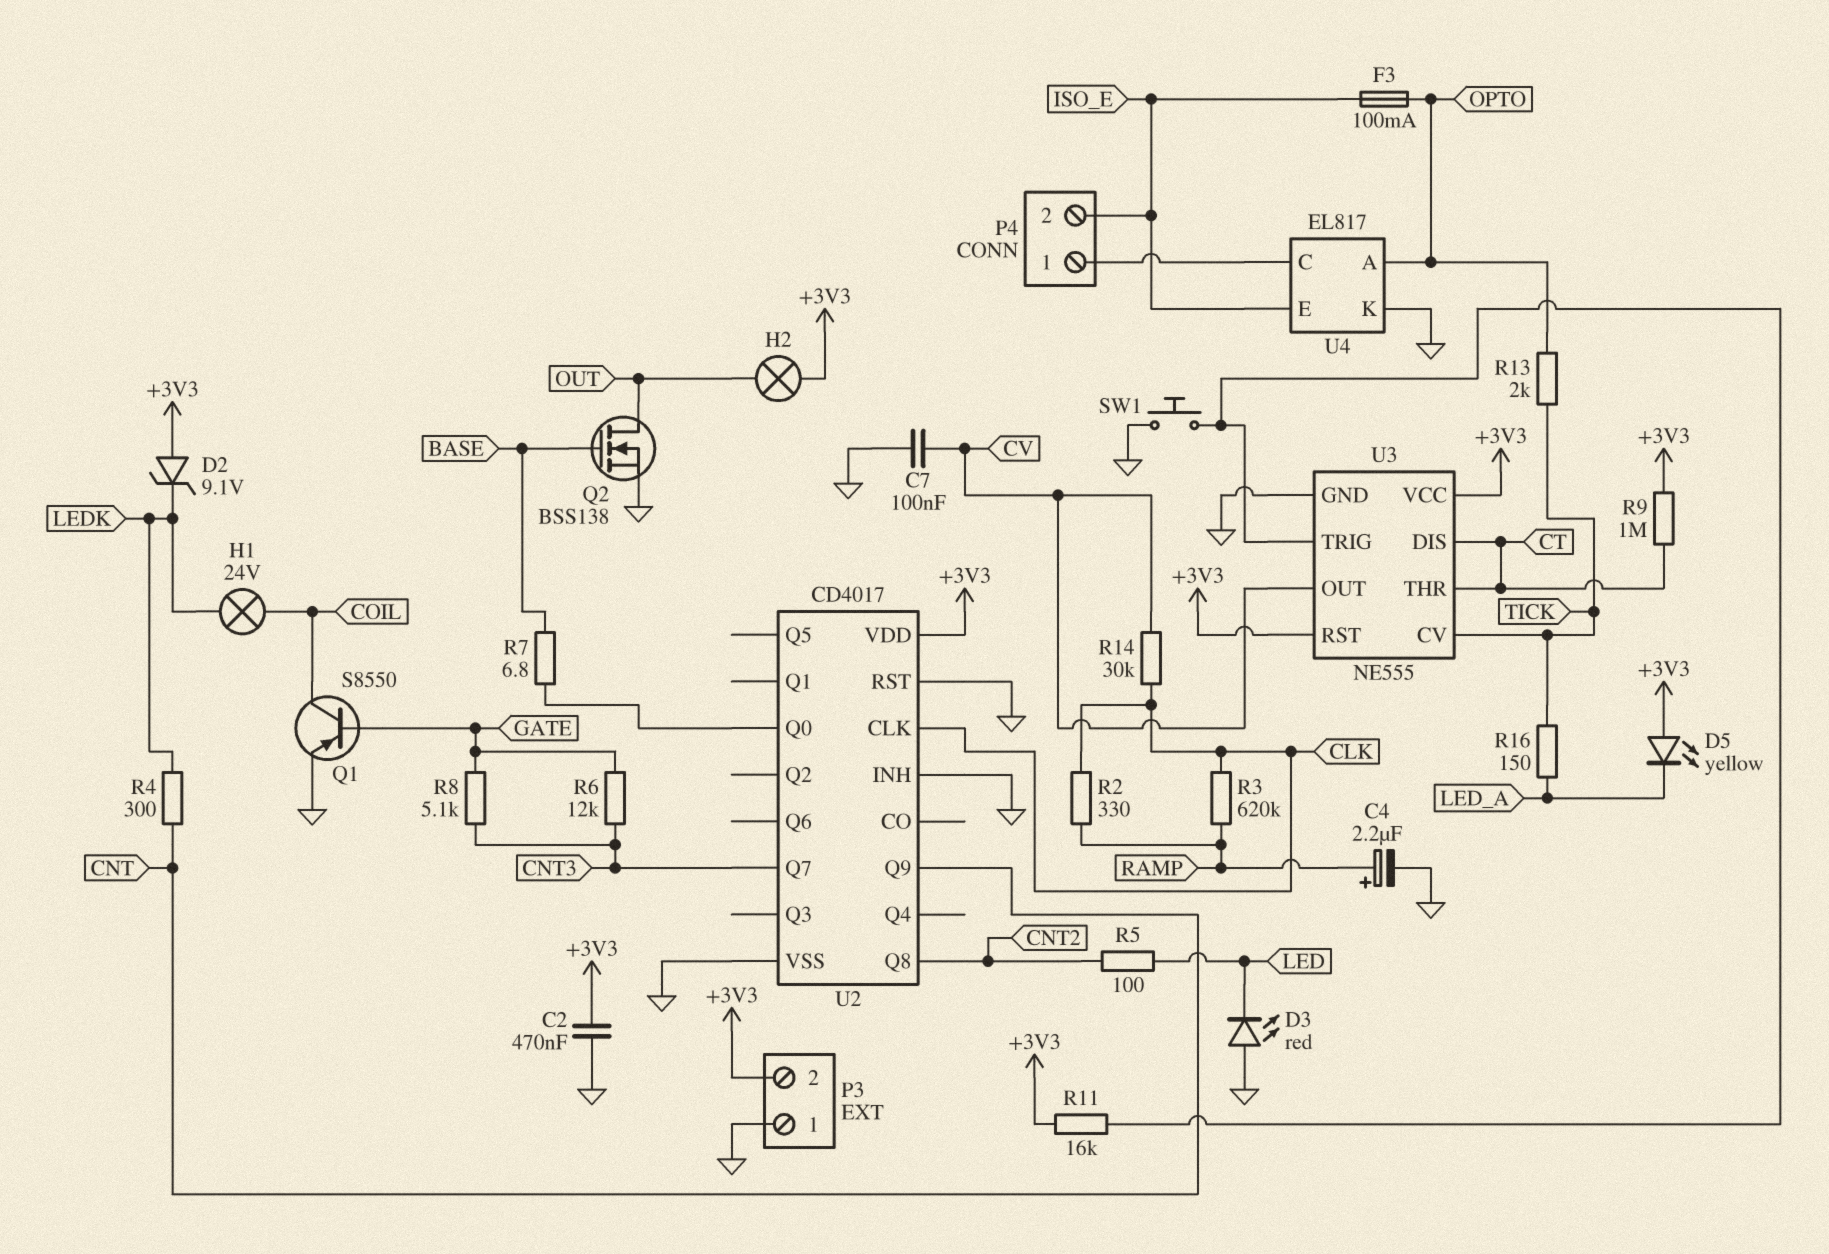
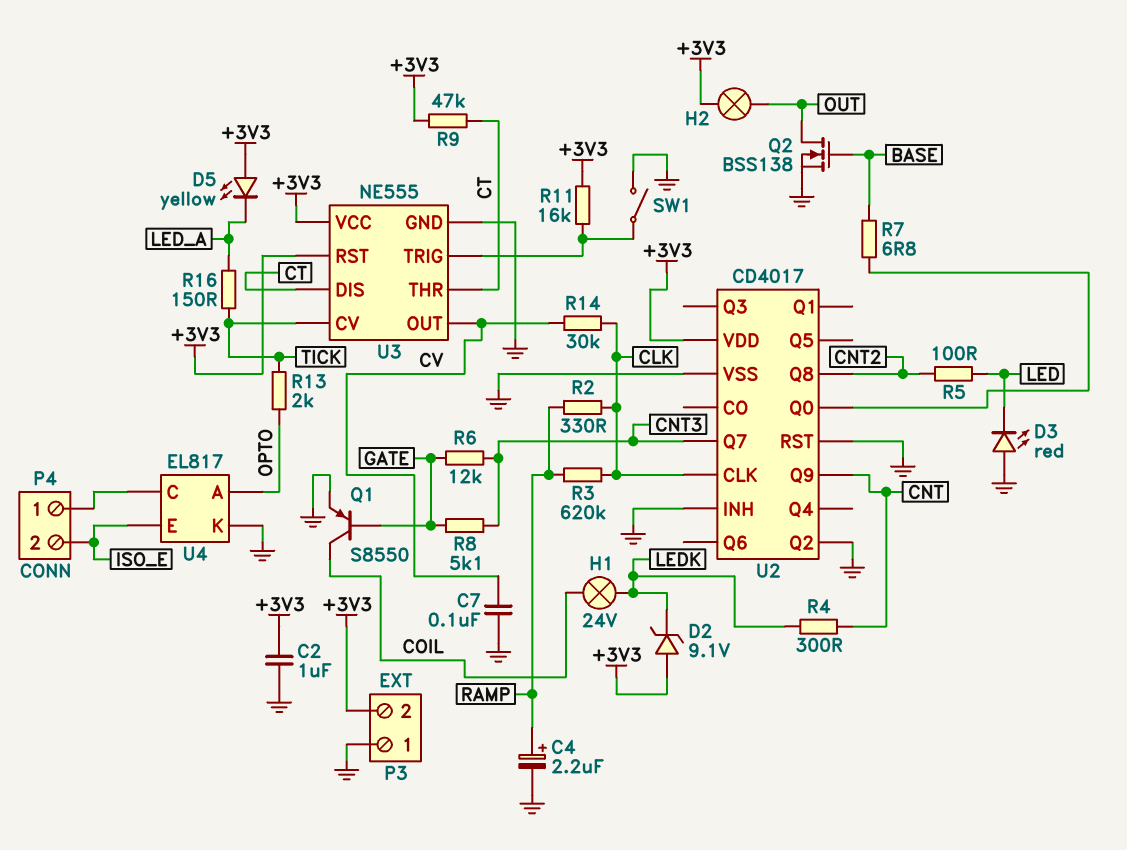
C2: 470nF (+3V3, GND) -> 1uF (+3V3, GND)
F3: 100mA (ISO_E, OPTO) -> none
R9: 1M (+3V3, CT) -> 47k (+3V3, CT)
SW1: button (GND, U3/TRIG) -> switch (GND, U3/TRIG)
U2 pin Q2: none -> GND

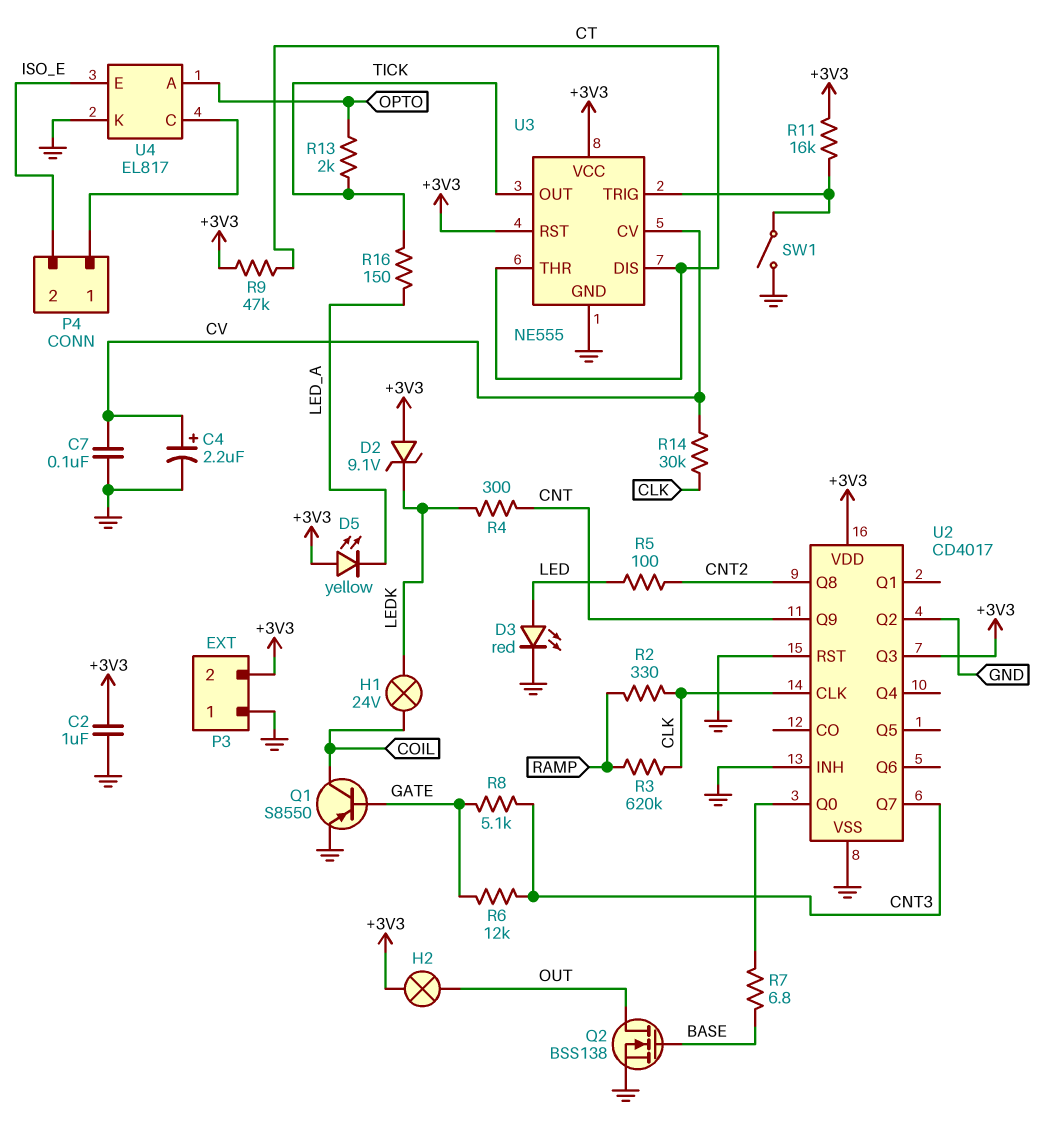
C4: 2.2uF (plus RAMP, minus GND) -> 2.2uF (plus CV, minus GND)
D3: LED red (A GND, K LED) -> LED red (A LED, K GND)
U2 pin Q3: none -> +3V3
U3 pin CV: TICK -> CV
U3 pin OUT: CV -> TICK

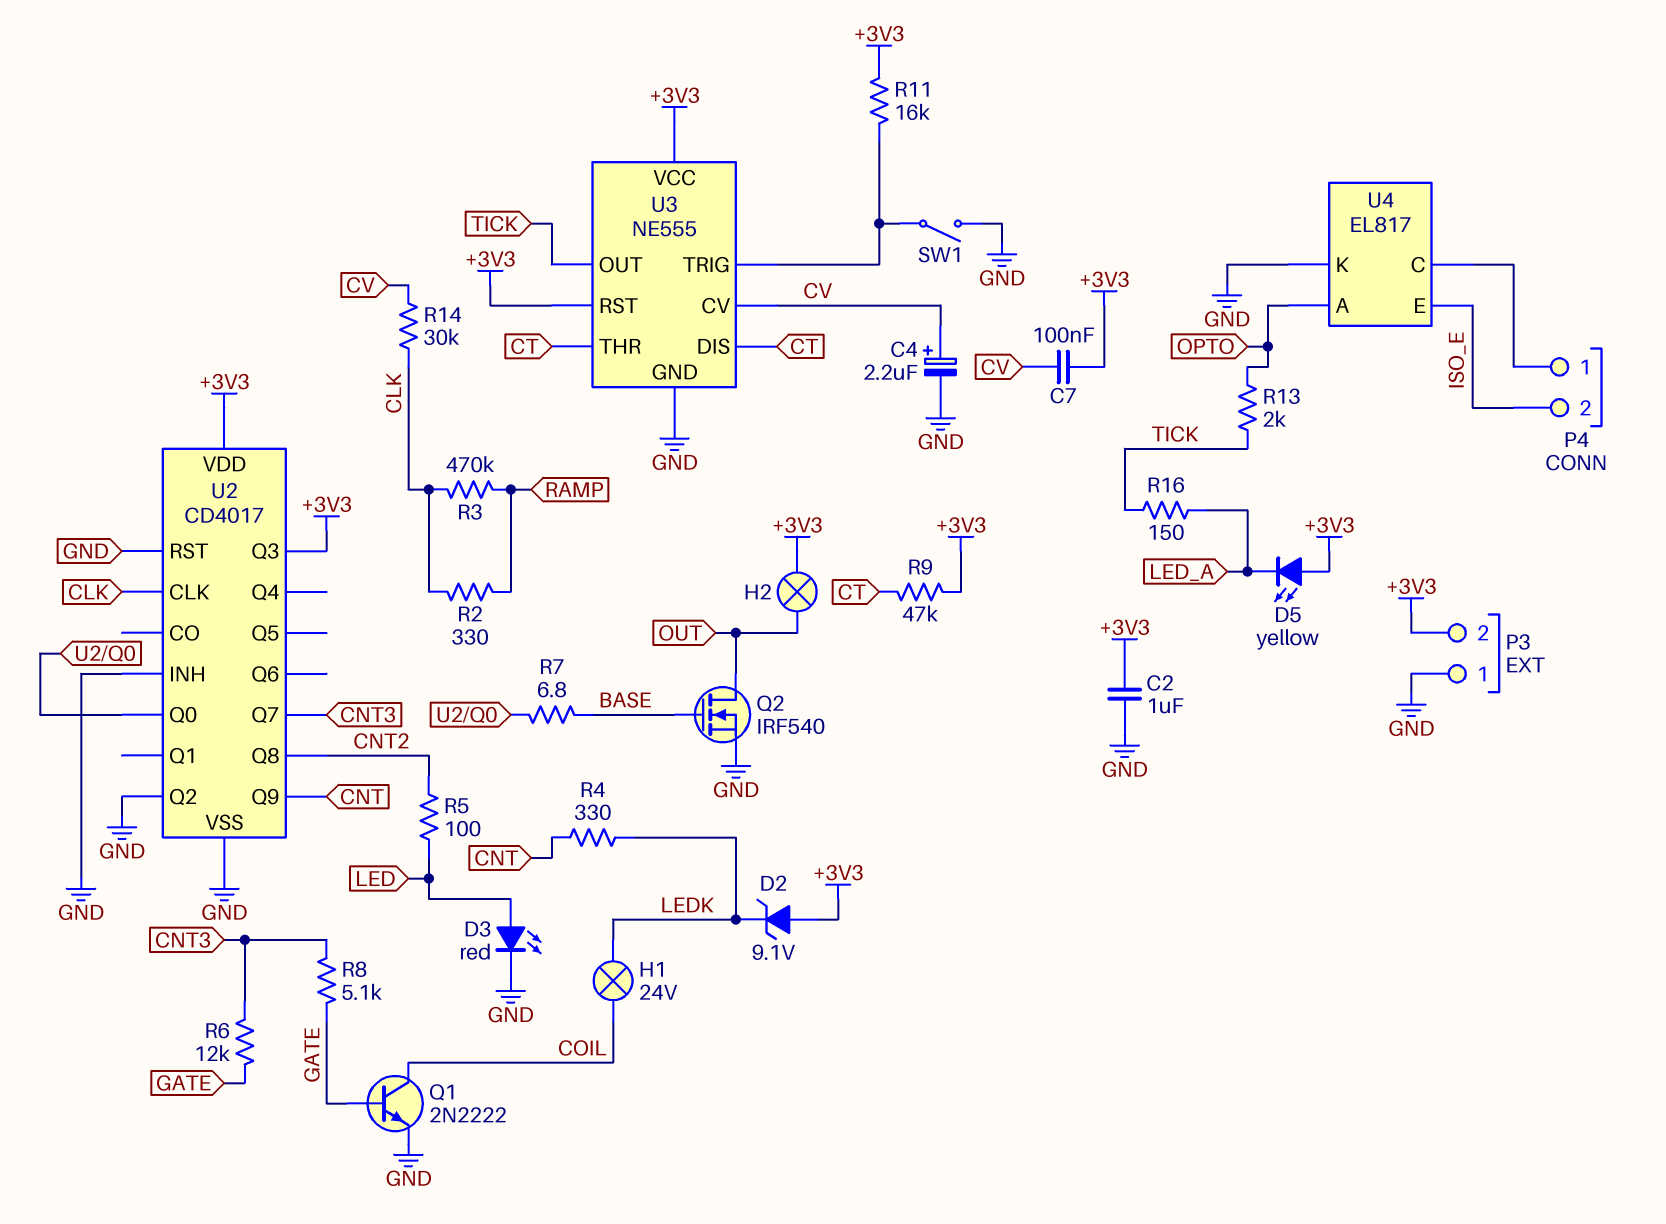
C7: 100nF (CV, GND) -> 100nF (+3V3, CV)
Q1: PNP S8550 (B GATE, C COIL, E GND) -> NPN 2N2222 (B GATE, C COIL, E GND)
Q2: NMOS BSS138 (G BASE, D OUT, S GND) -> NMOS IRF540 (G BASE, D OUT, S GND)
R3: 620k (CLK, RAMP) -> 470k (CLK, RAMP)
R4: 300 (CNT, LEDK) -> 330 (CNT, LEDK)

